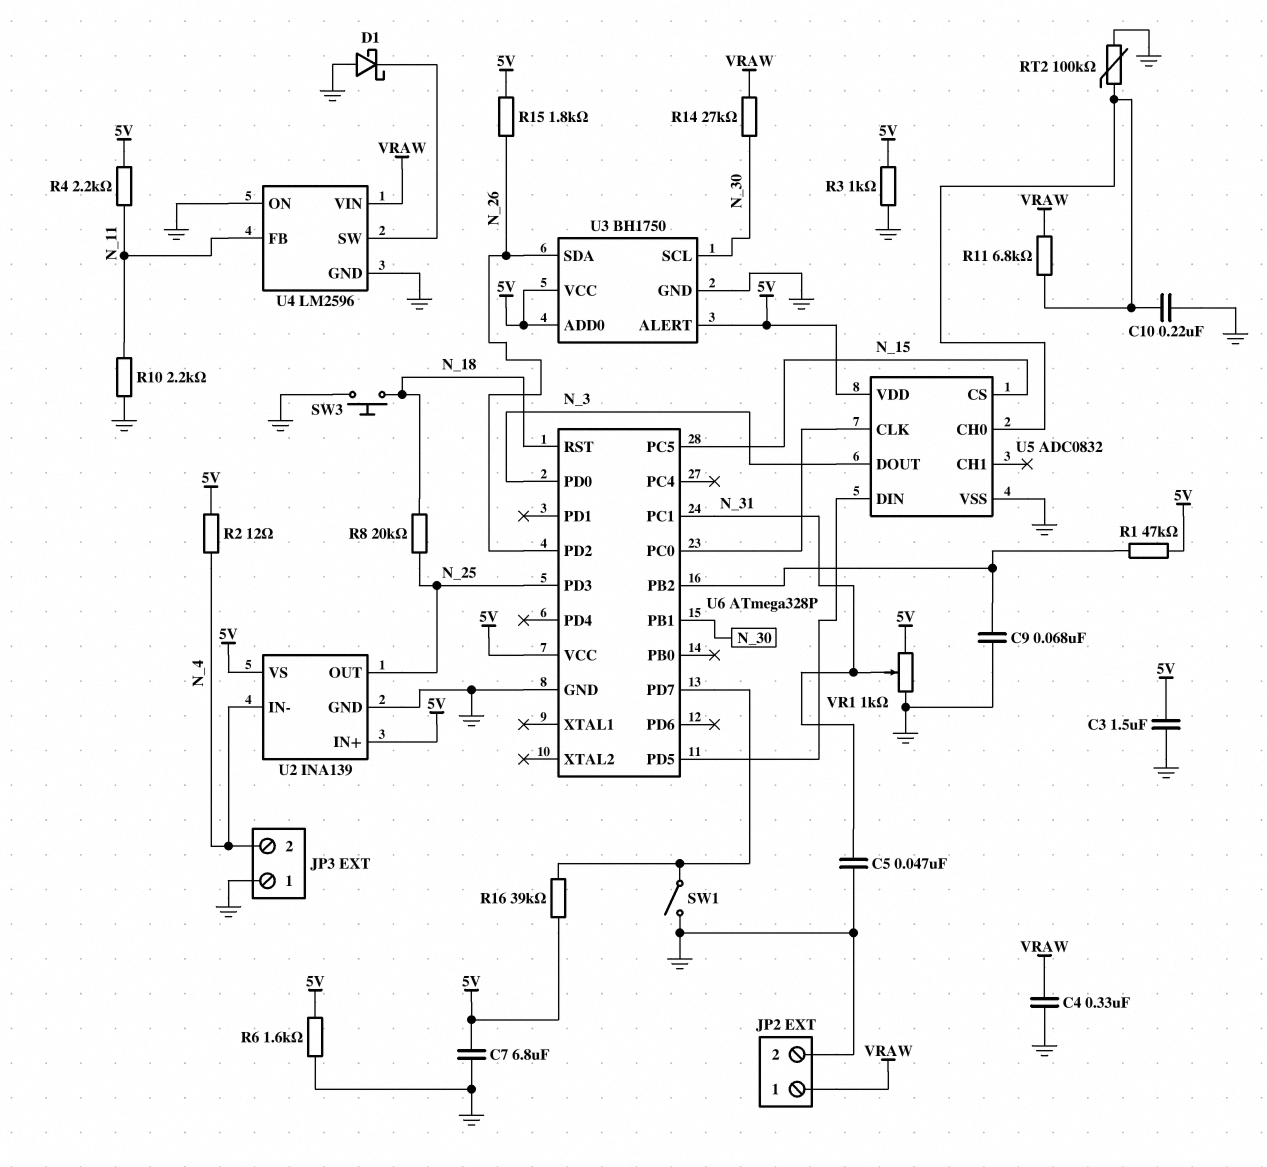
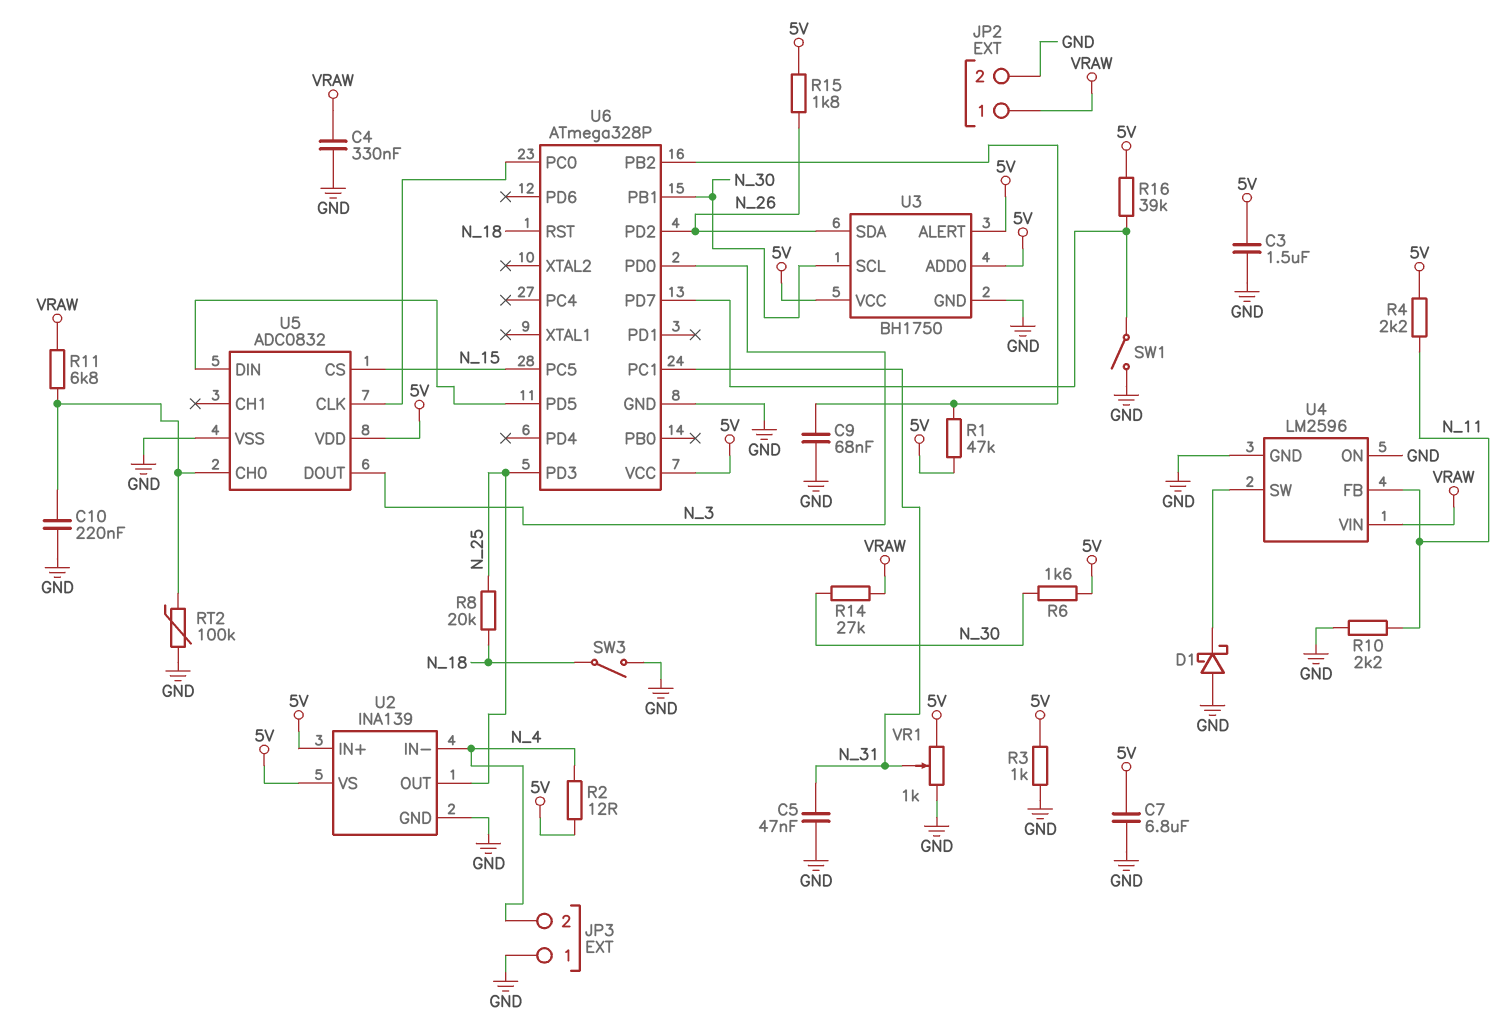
R6: 1.6k (5V, GND) -> 1.6k (5V, N_30)
SW3: button (GND, N_18) -> switch (GND, N_18)

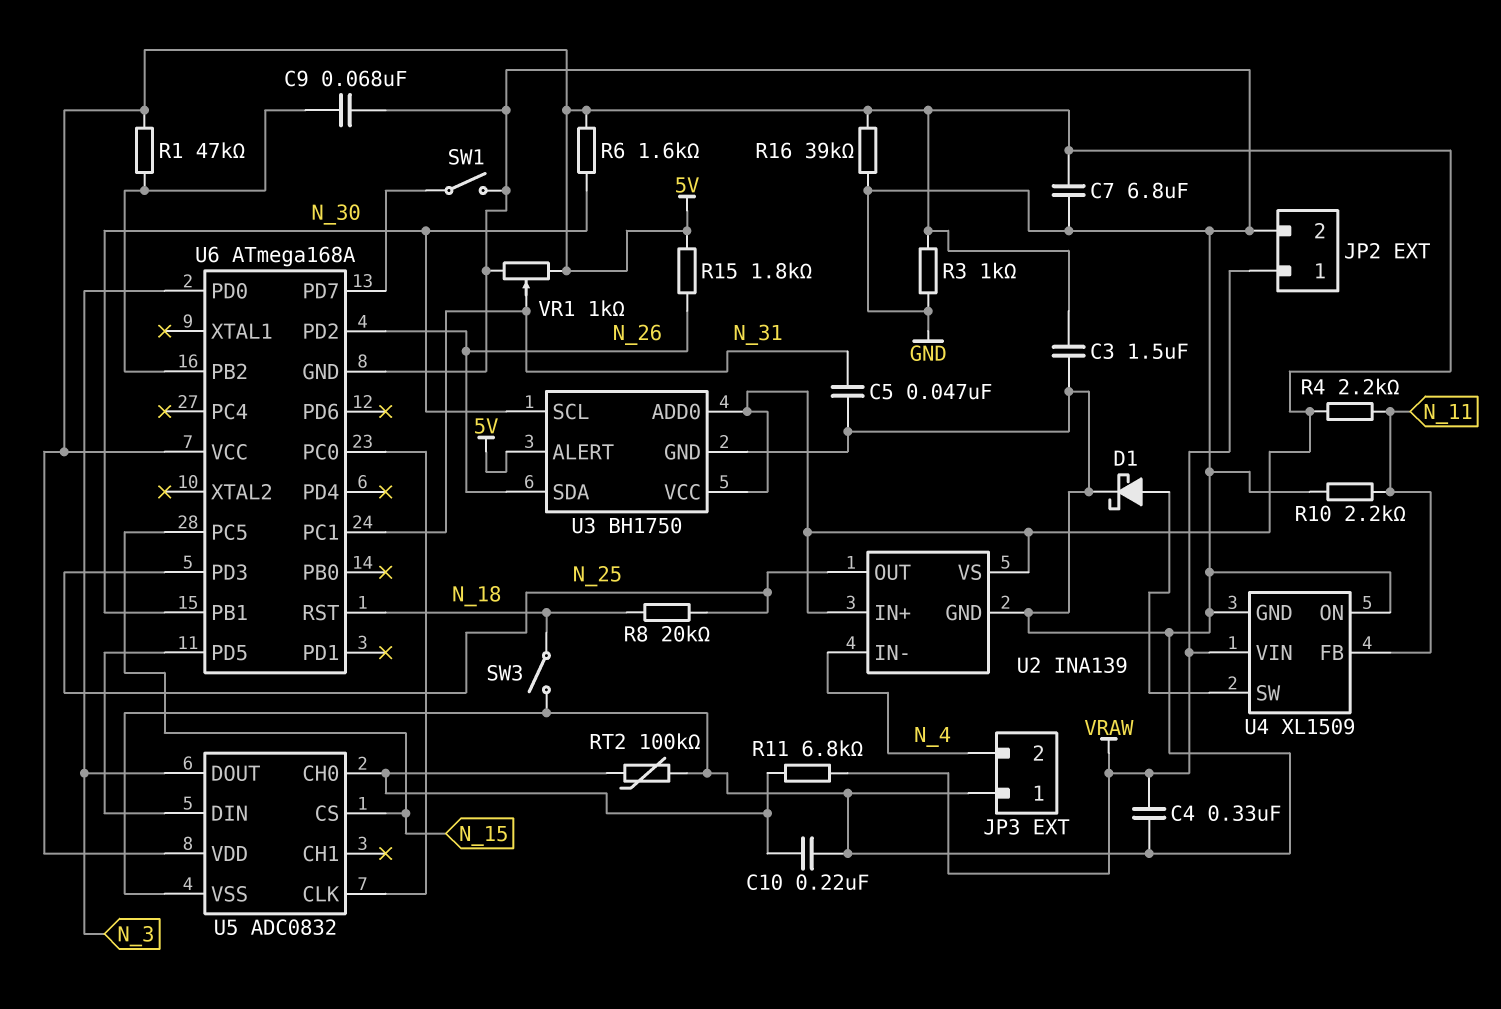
D1: schottky (A GND, K U4/SW) -> schottky (A U4/SW, K GND)
R2: 12 (5V, N_4) -> none
R14: 27k (N_30, VRAW) -> none
R16: 39k (5V, U6/PD7) -> 39k (5V, GND)
U4: LM2596 -> XL1509
U6: ATmega328P -> ATmega168A

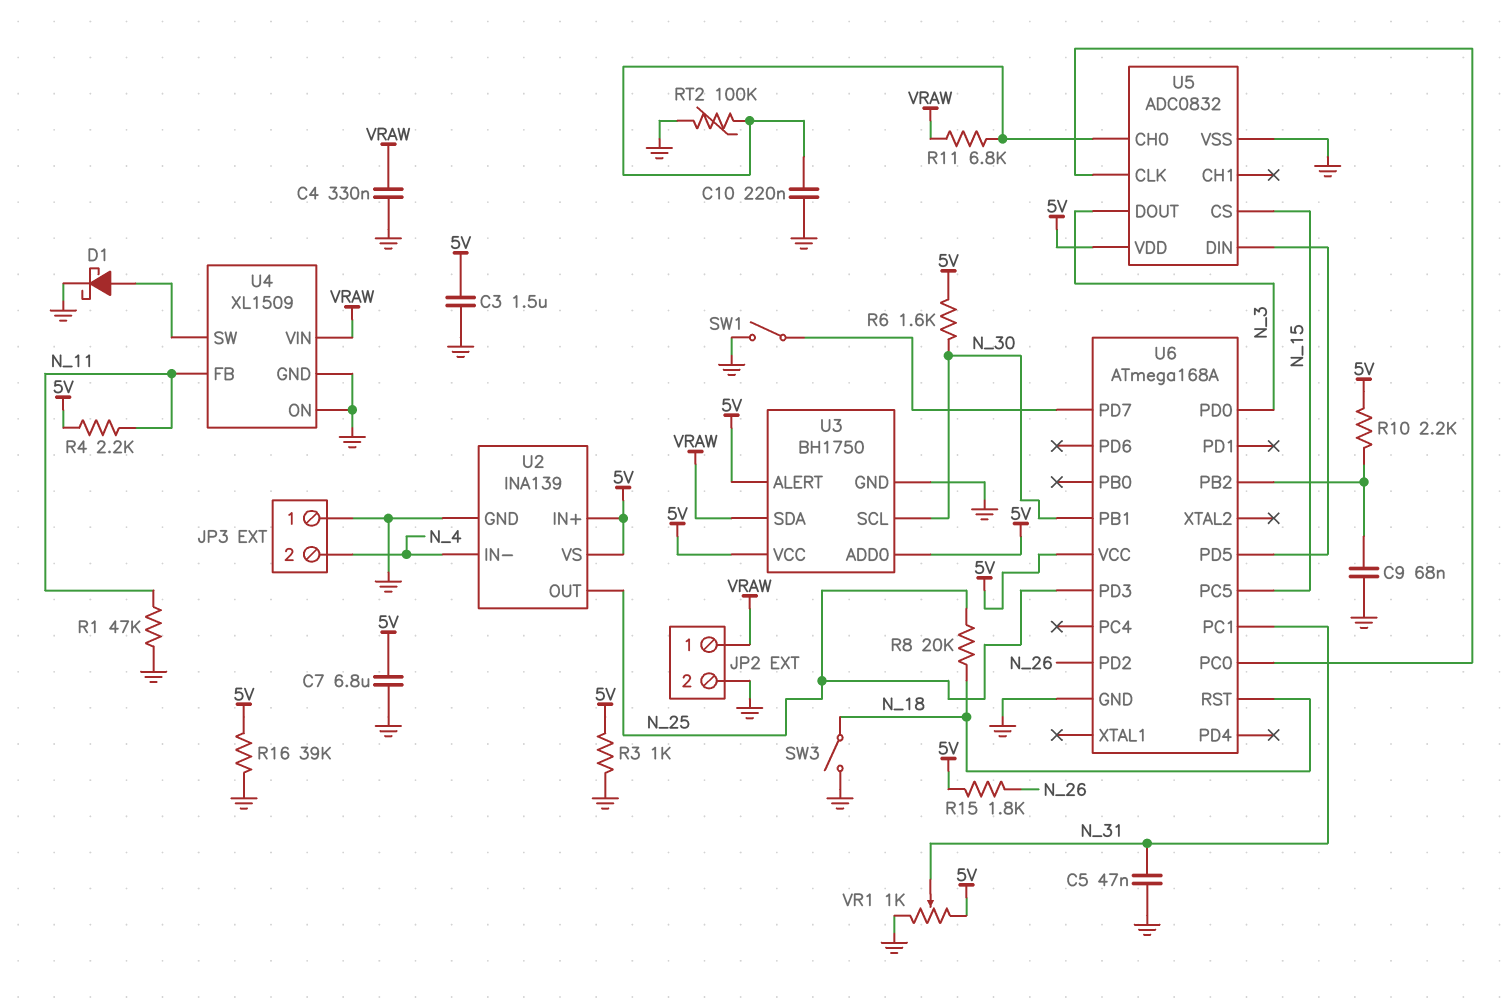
R1: 47k (5V, U6/PB2) -> 47k (GND, N_11)
R10: 2.2k (GND, N_11) -> 2.2k (5V, U6/PB2)
U3 pin SDA: N_26 -> VRAW

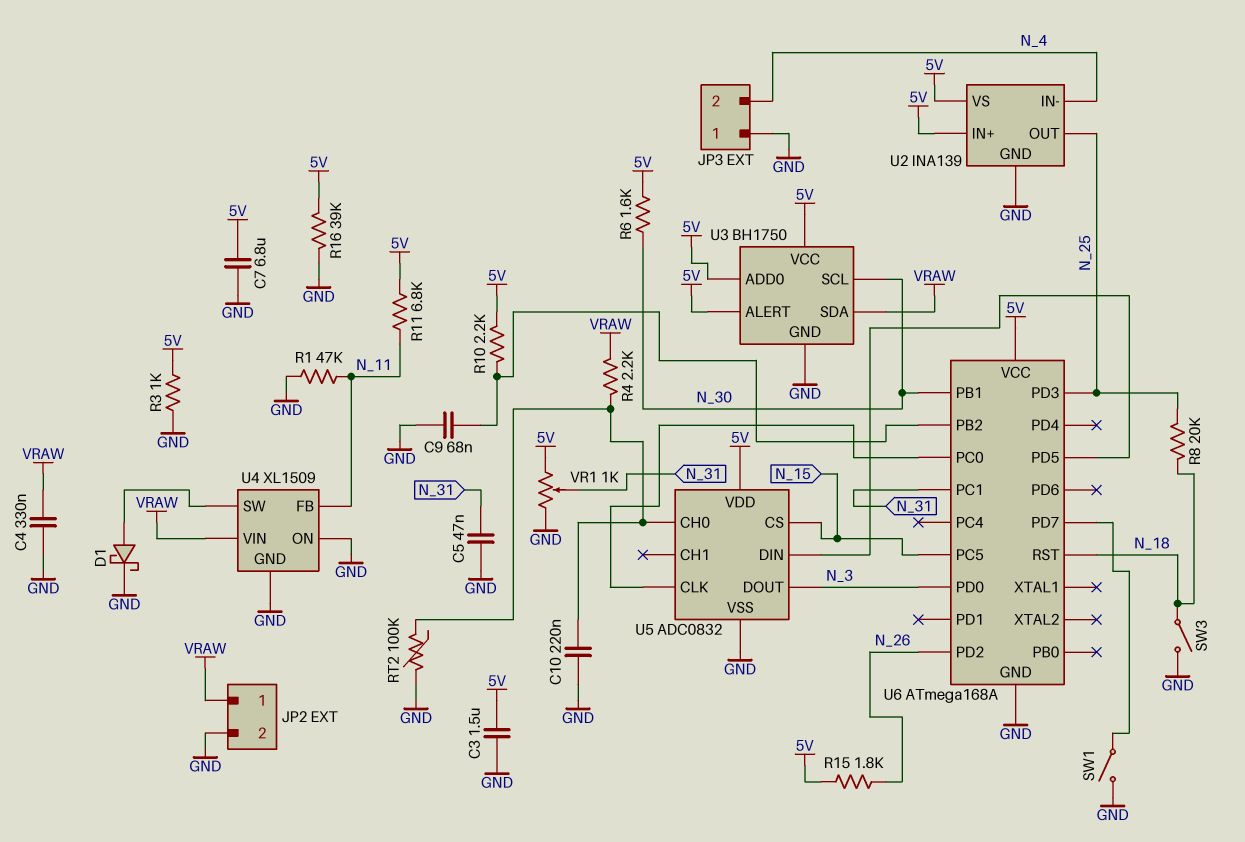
R4: 2.2k (5V, N_11) -> 2.2k (U5/CH0, VRAW)
R11: 6.8k (U5/CH0, VRAW) -> 6.8k (5V, N_11)

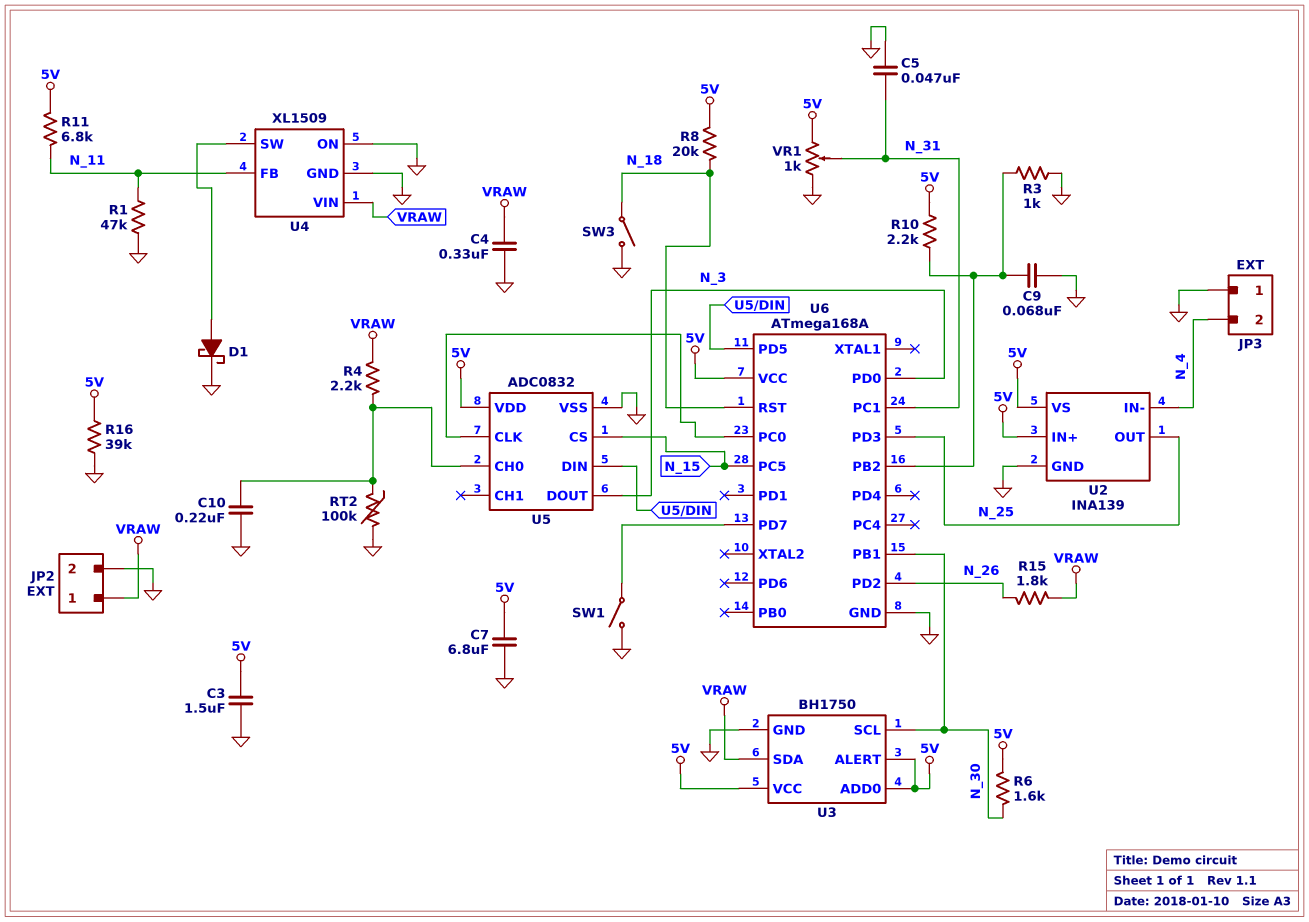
R3: 1k (5V, GND) -> 1k (GND, U6/PB2)
R8: 20k (N_18, N_25) -> 20k (5V, N_18)
R15: 1.8k (5V, N_26) -> 1.8k (N_26, VRAW)

